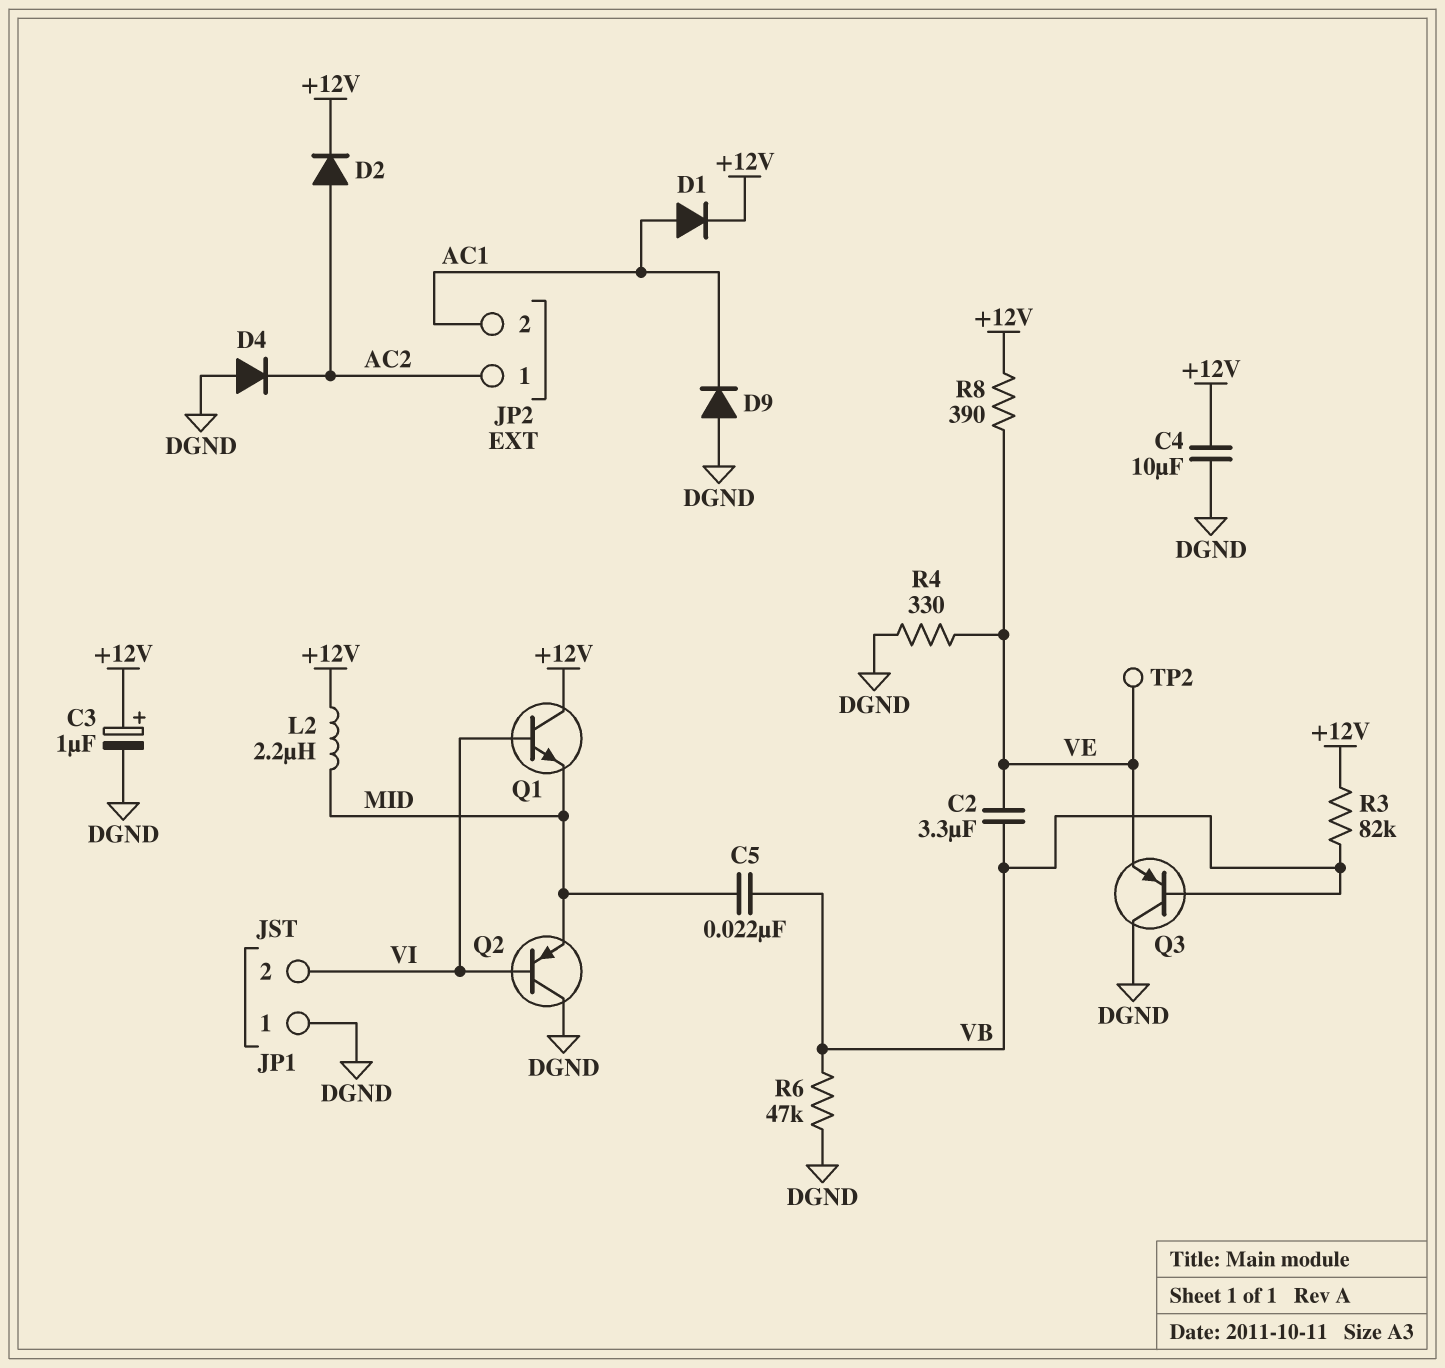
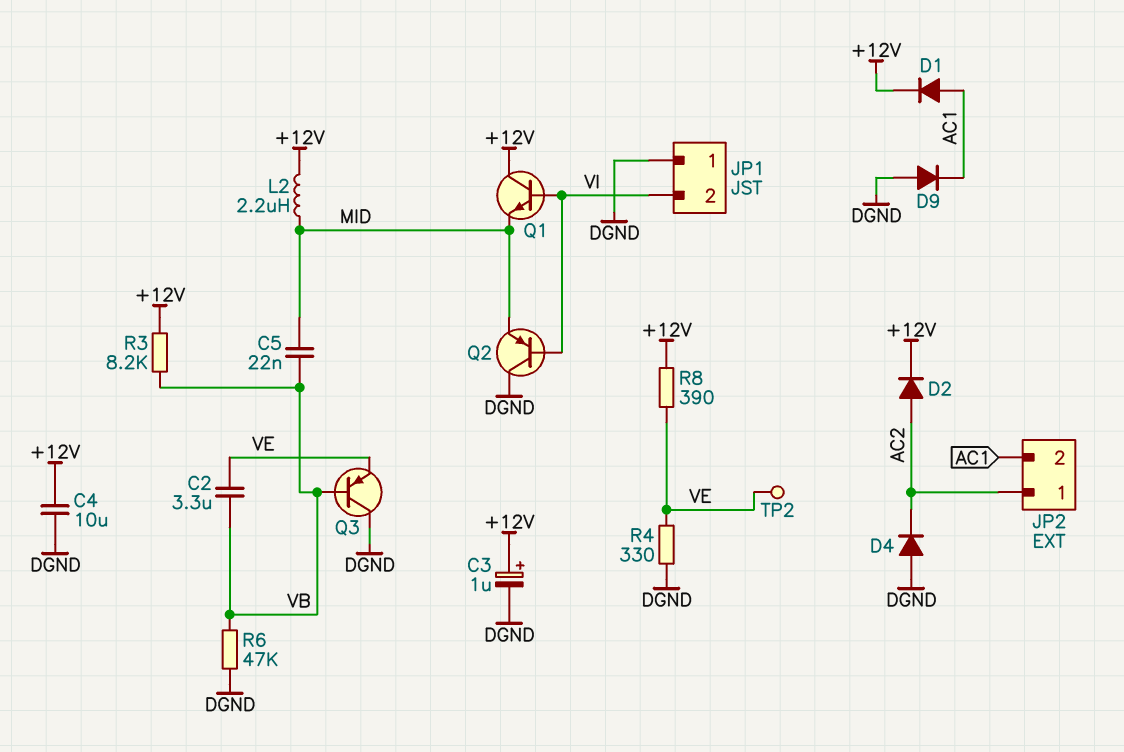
R3: 82k (+12V, VB) -> 8.2k (+12V, VB)

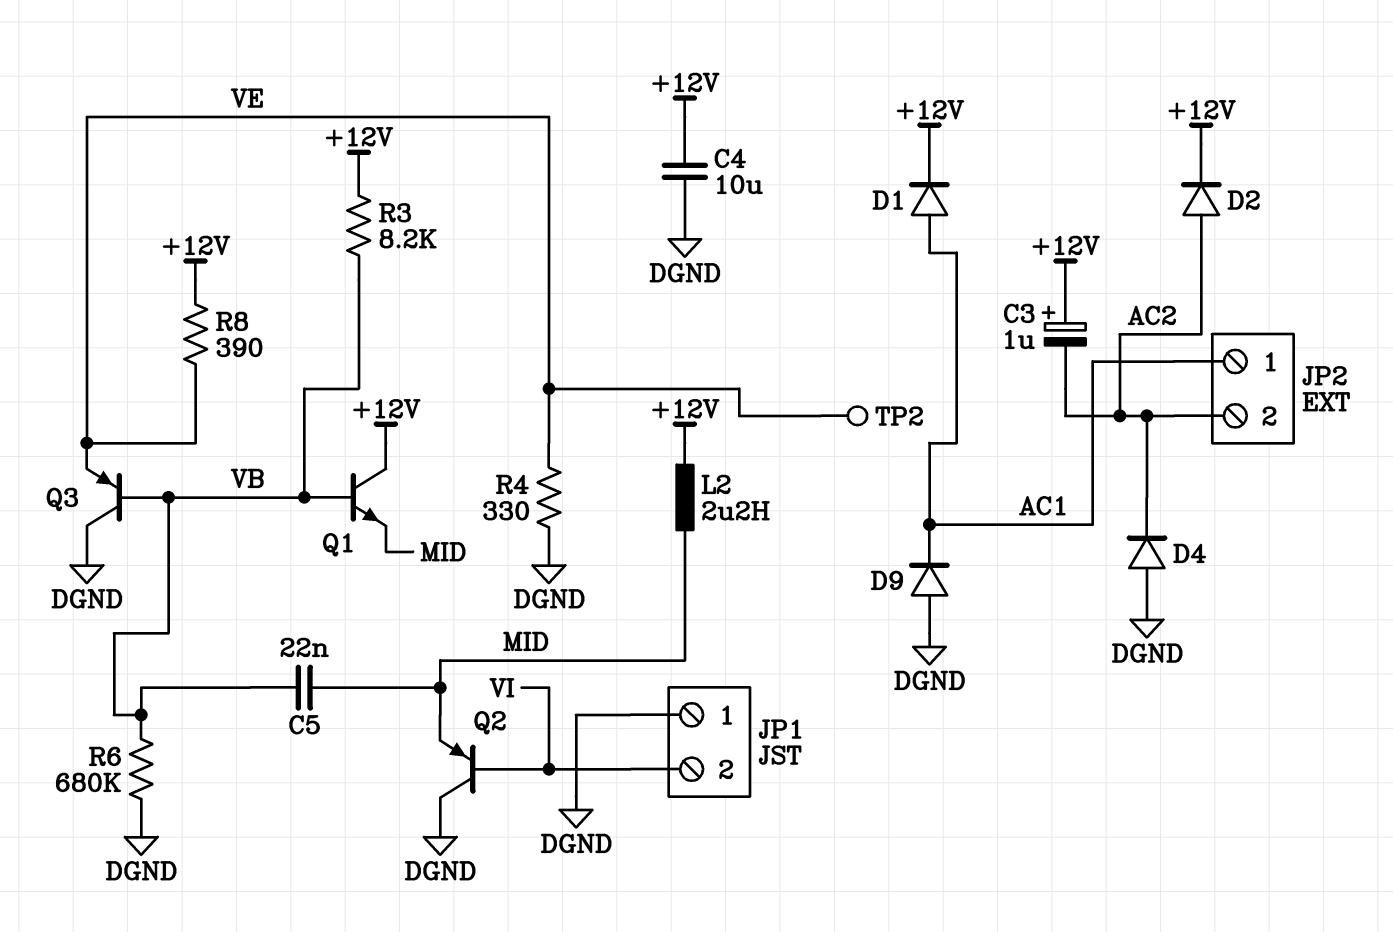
C2: 3.3uF (VB, VE) -> none
C3: 1uF (plus +12V, minus DGND) -> 1uF (plus +12V, minus AC2)
JP2 pin 1: AC2 -> AC1
JP2 pin 2: AC1 -> AC2
Q1: NPN (B VI, C +12V, E MID) -> NPN (B VB, C +12V, E MID)
R6: 47k (DGND, VB) -> 680k (DGND, VB)

